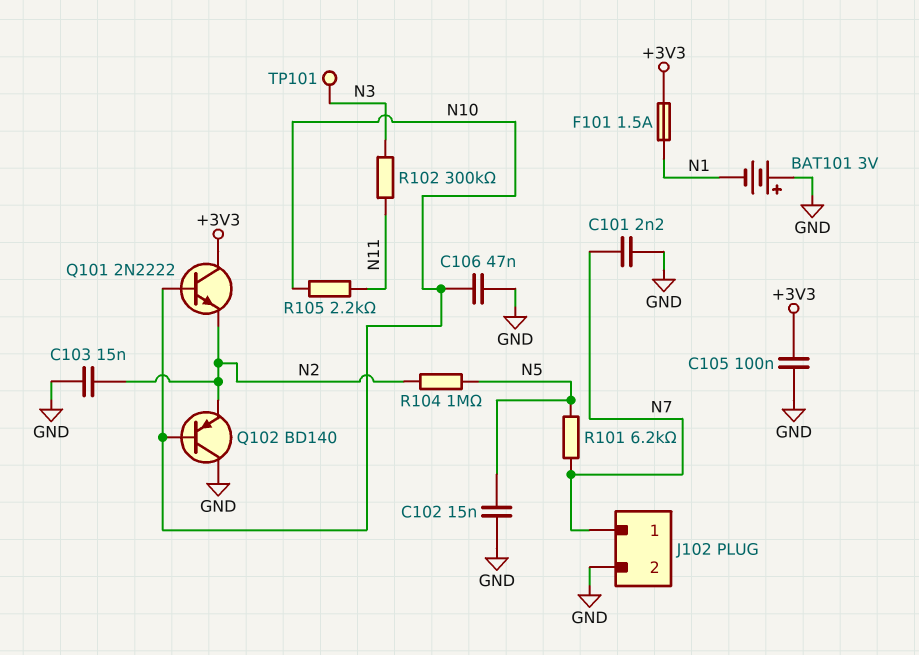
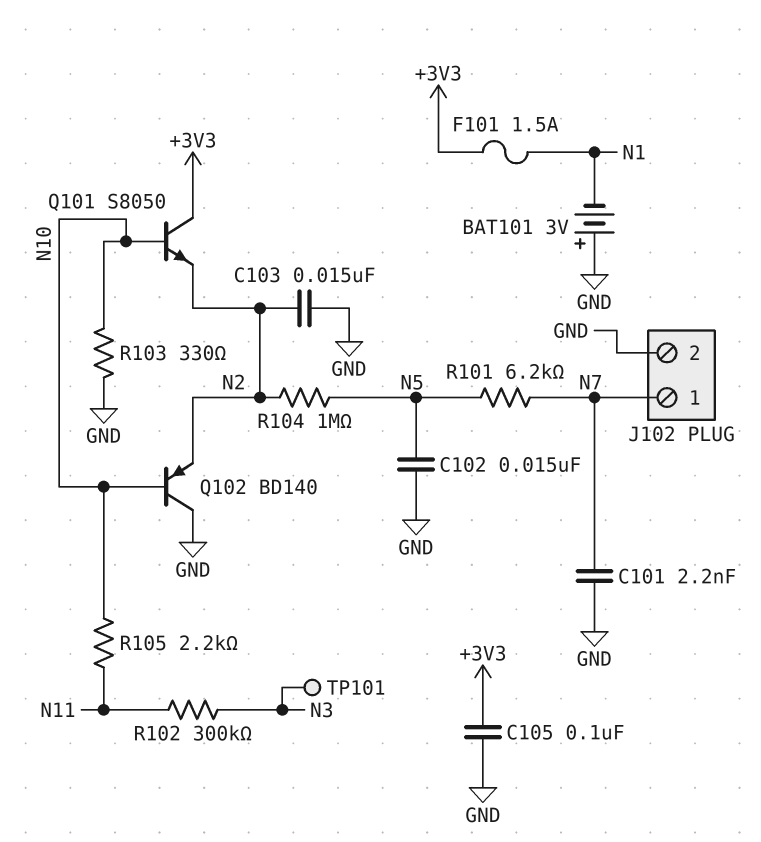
C106: 47nF (GND, N10) -> none
Q101: NPN 2N2222 (B N10, C +3V3, E N2) -> NPN S8050 (B N10, C +3V3, E N2)
R103: none -> 330 (GND, N10)

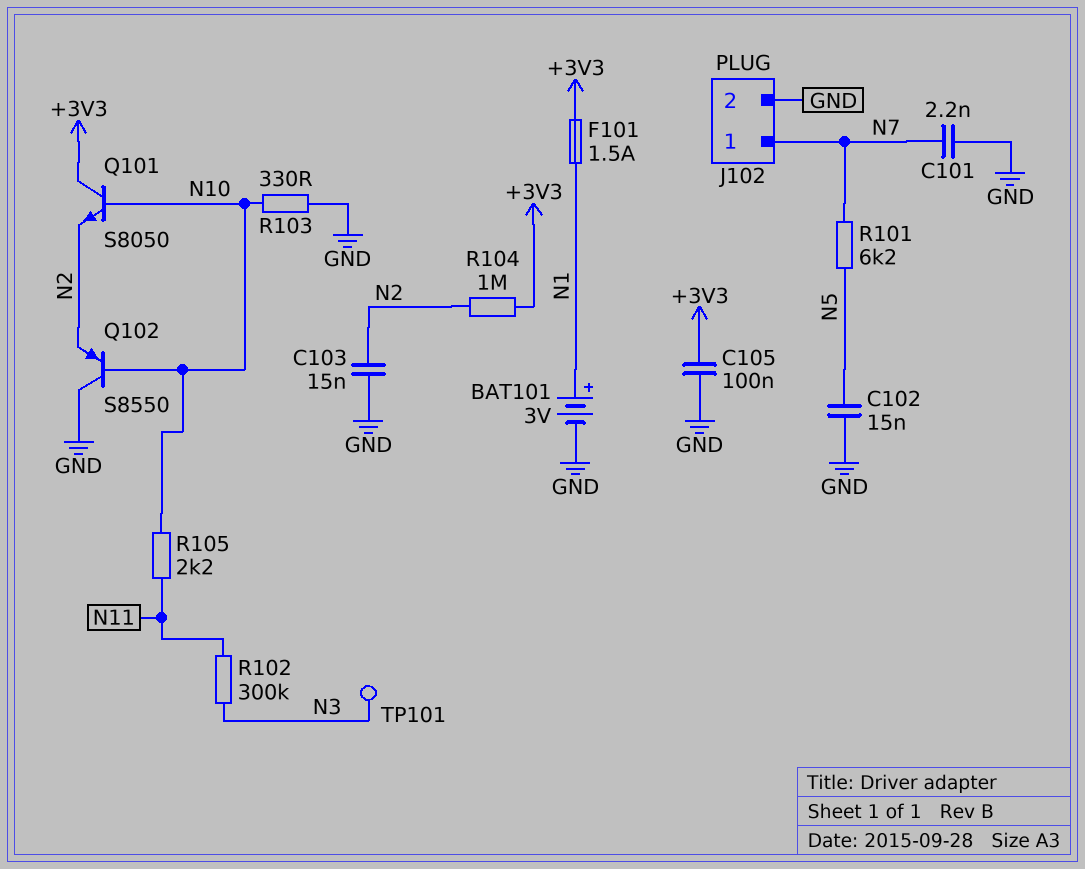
BAT101: 3V (plus GND, minus N1) -> 3V (plus N1, minus GND)
Q102: PNP BD140 (B N10, C GND, E N2) -> PNP S8550 (B N10, C GND, E N2)
R104: 1M (N2, N5) -> 1M (+3V3, N2)

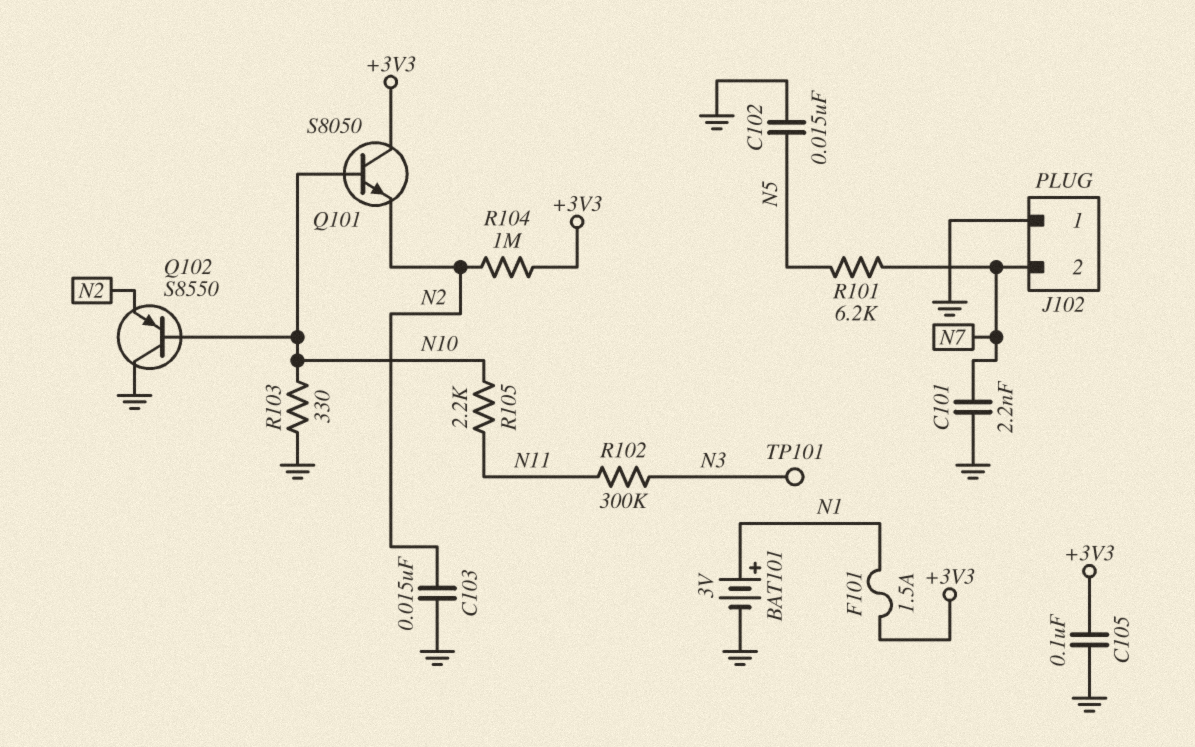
J102 pin 1: N7 -> GND
J102 pin 2: GND -> N7

